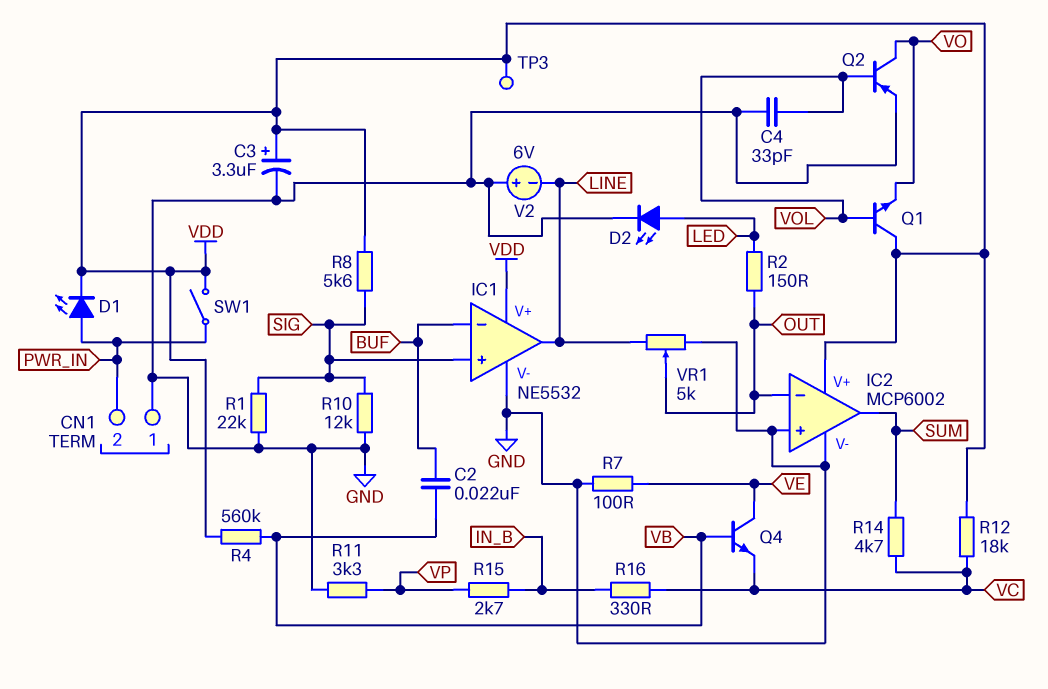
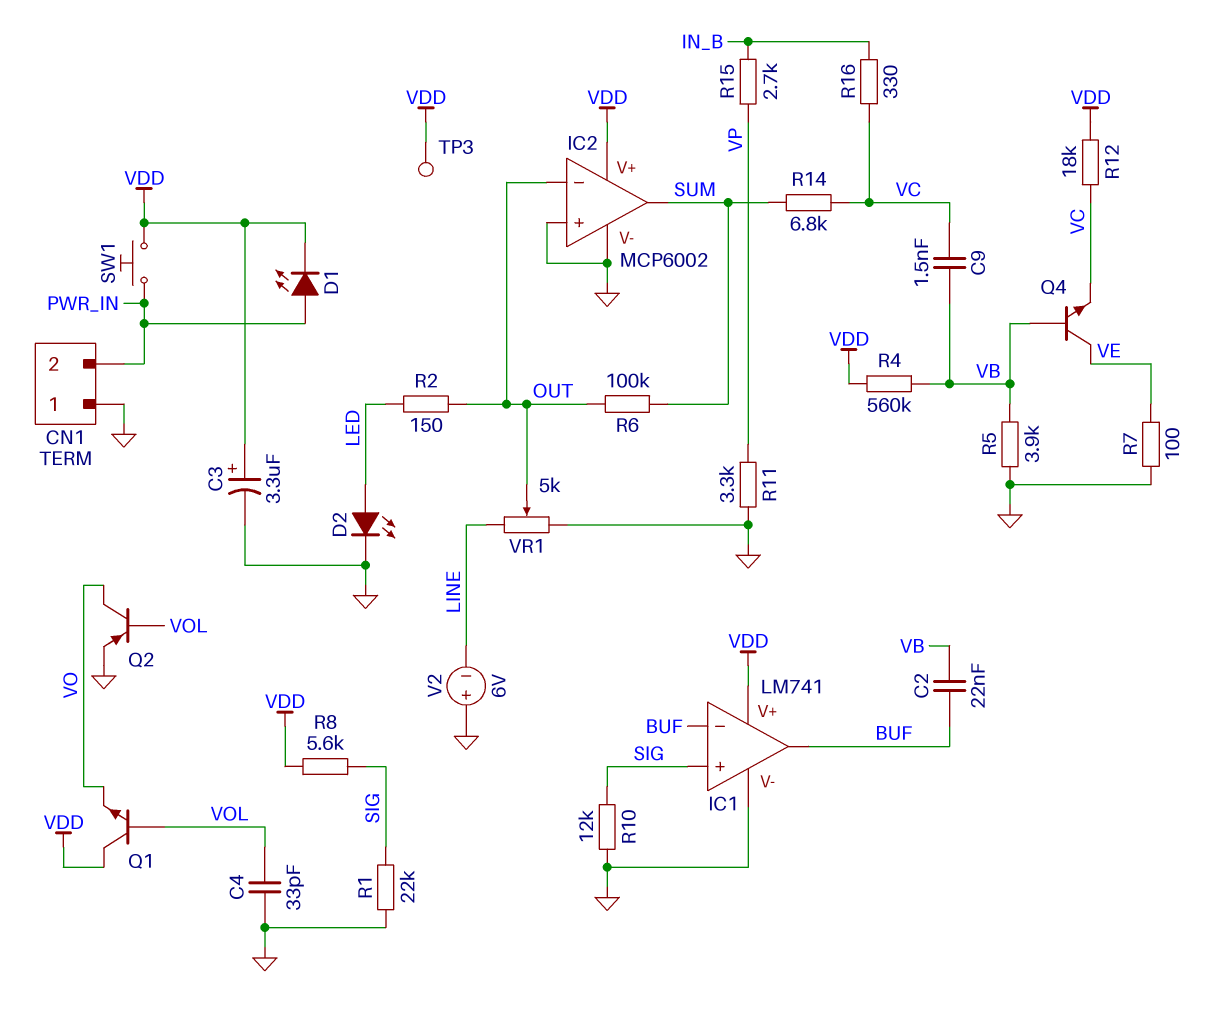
C9: none -> 1.5nF (VB, VC)
IC1: NE5532 -> LM741
IC1 pin out: LINE -> BUF
R5: none -> 3.9k (GND, VB)
R6: none -> 100k (OUT, SUM)
R14: 4.7k (SUM, VC) -> 6.8k (SUM, VC)
SW1: switch (PWR_IN, VDD) -> button (PWR_IN, VDD)

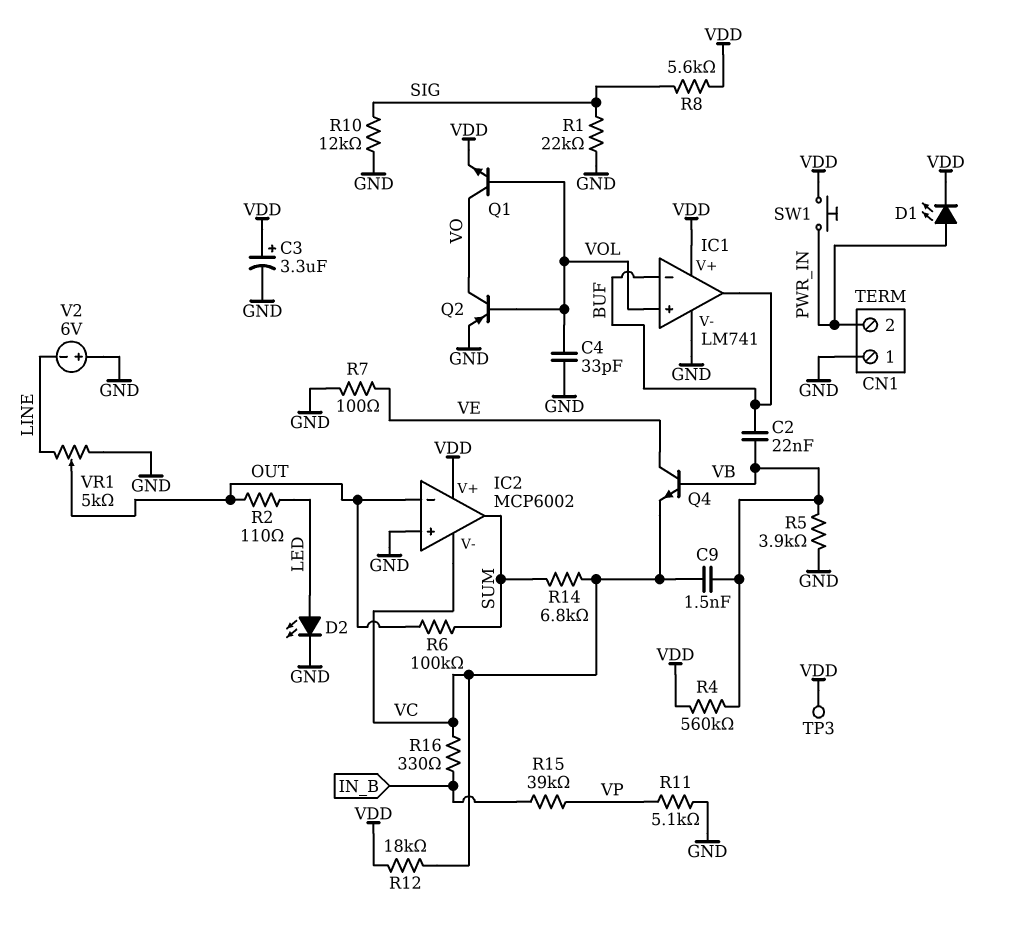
IC1 pin in+: SIG -> VOL
IC2 pin V-: GND -> VC
Q1: NPN (B VOL, C VDD, E VO) -> NPN (B VOL, C VO, E VDD)
R2: 150 (LED, OUT) -> 110 (LED, OUT)
R11: 3.3k (GND, VP) -> 5.1k (GND, VP)
R15: 2.7k (IN_B, VP) -> 39k (IN_B, VP)

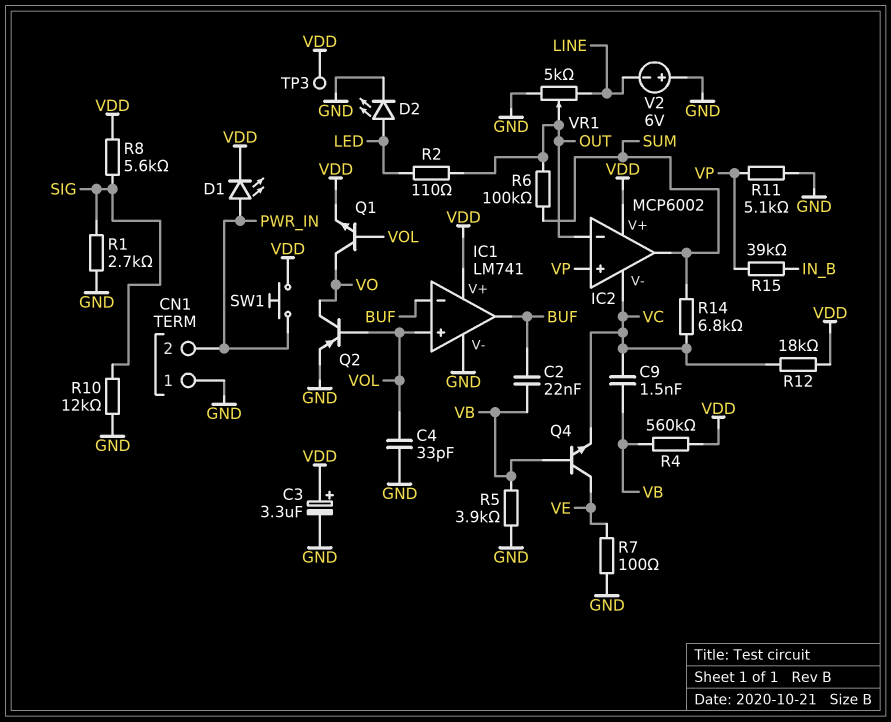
IC2 pin in+: GND -> VP
R1: 22k (GND, SIG) -> 2.7k (GND, SIG)
R16: 330 (IN_B, VC) -> none

